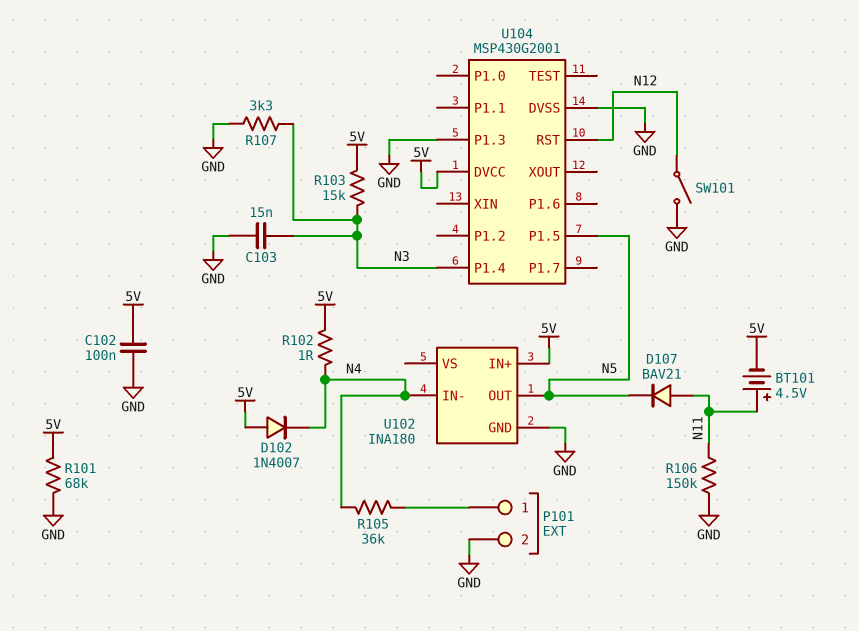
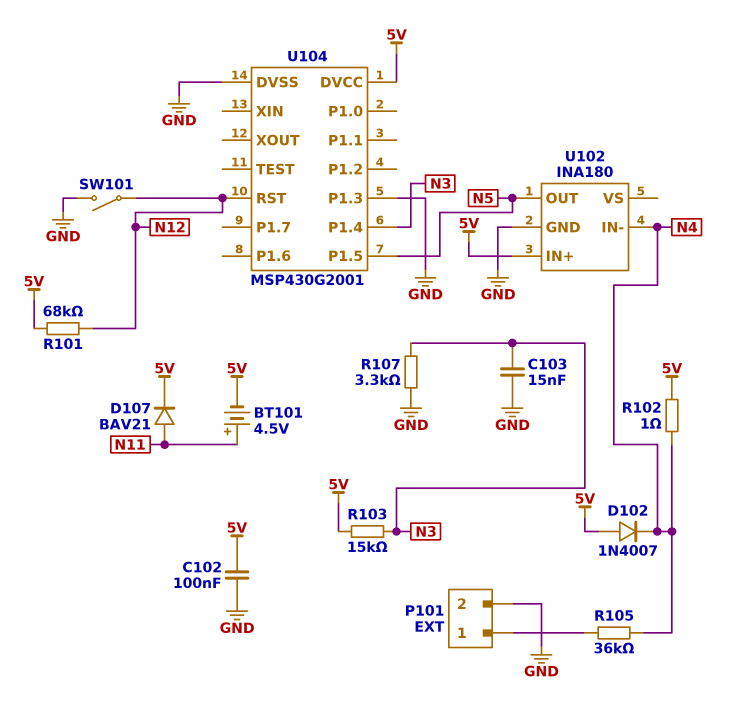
D107: diode BAV21 (A N11, K N5) -> diode BAV21 (A N11, K 5V)
R101: 68k (5V, GND) -> 68k (5V, N12)
R106: 150k (GND, N11) -> none

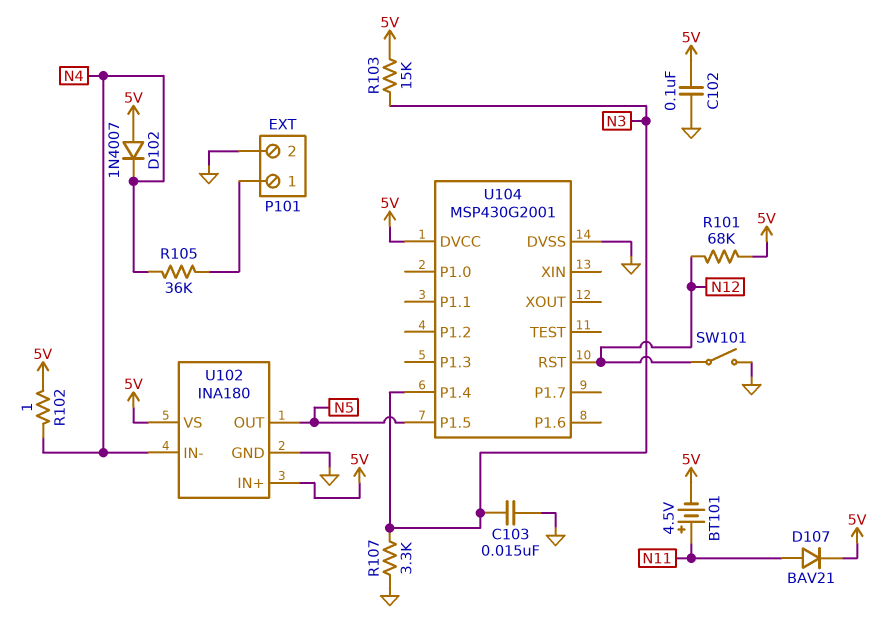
U102 pin VS: none -> 5V
U104 pin P1.3: GND -> none

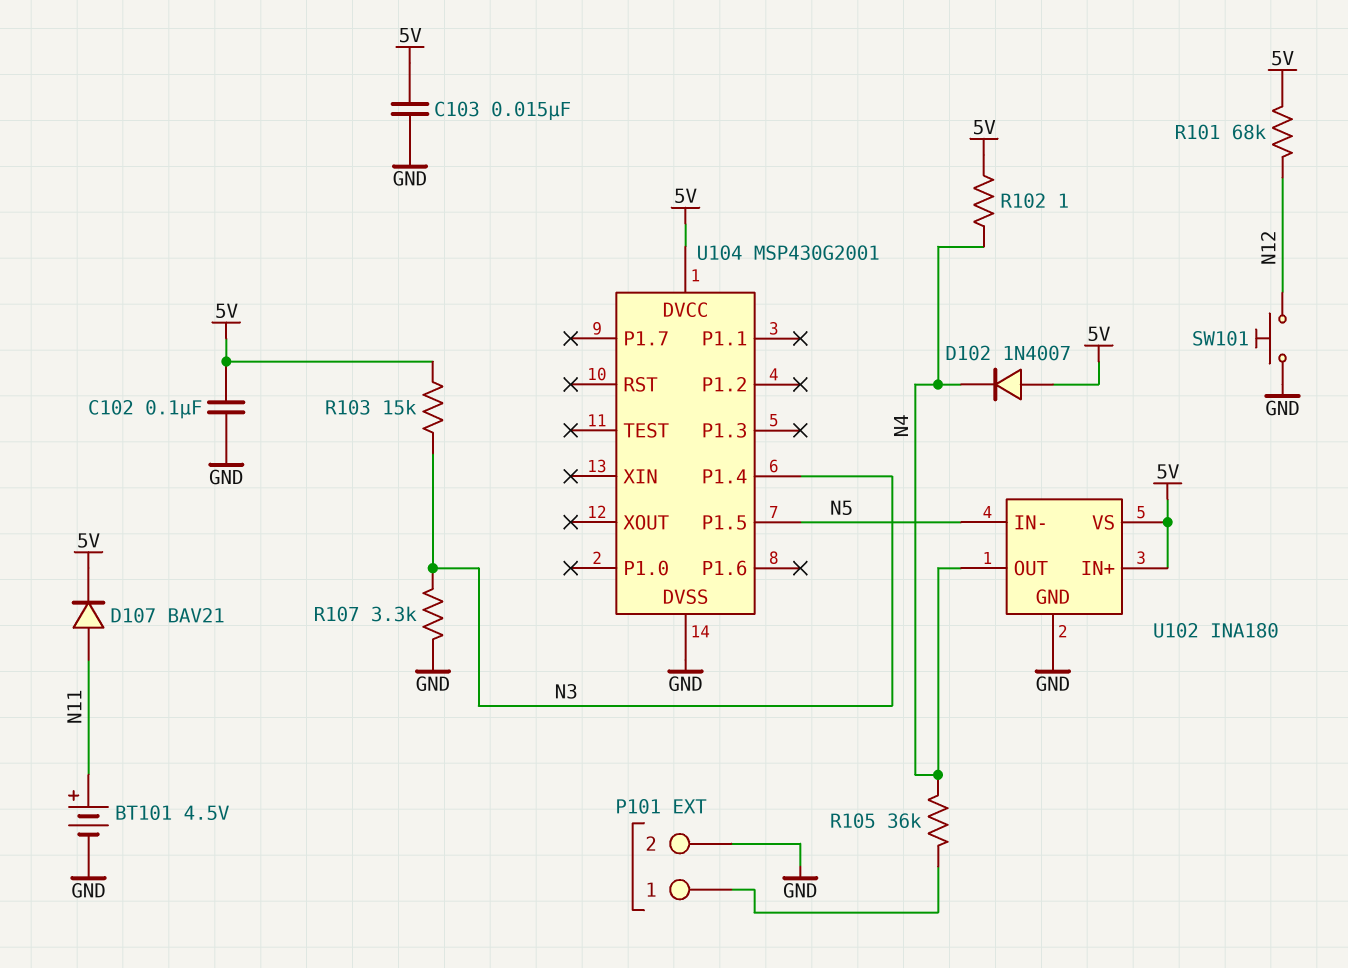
BT101: 4.5V (plus N11, minus 5V) -> 4.5V (plus N11, minus GND)
C103: 15nF (GND, N3) -> 15nF (5V, GND)
SW101: switch (GND, N12) -> button (GND, N12)
U102 pin IN-: N4 -> N5
U102 pin OUT: N5 -> N4
U104 pin RST: N12 -> none

